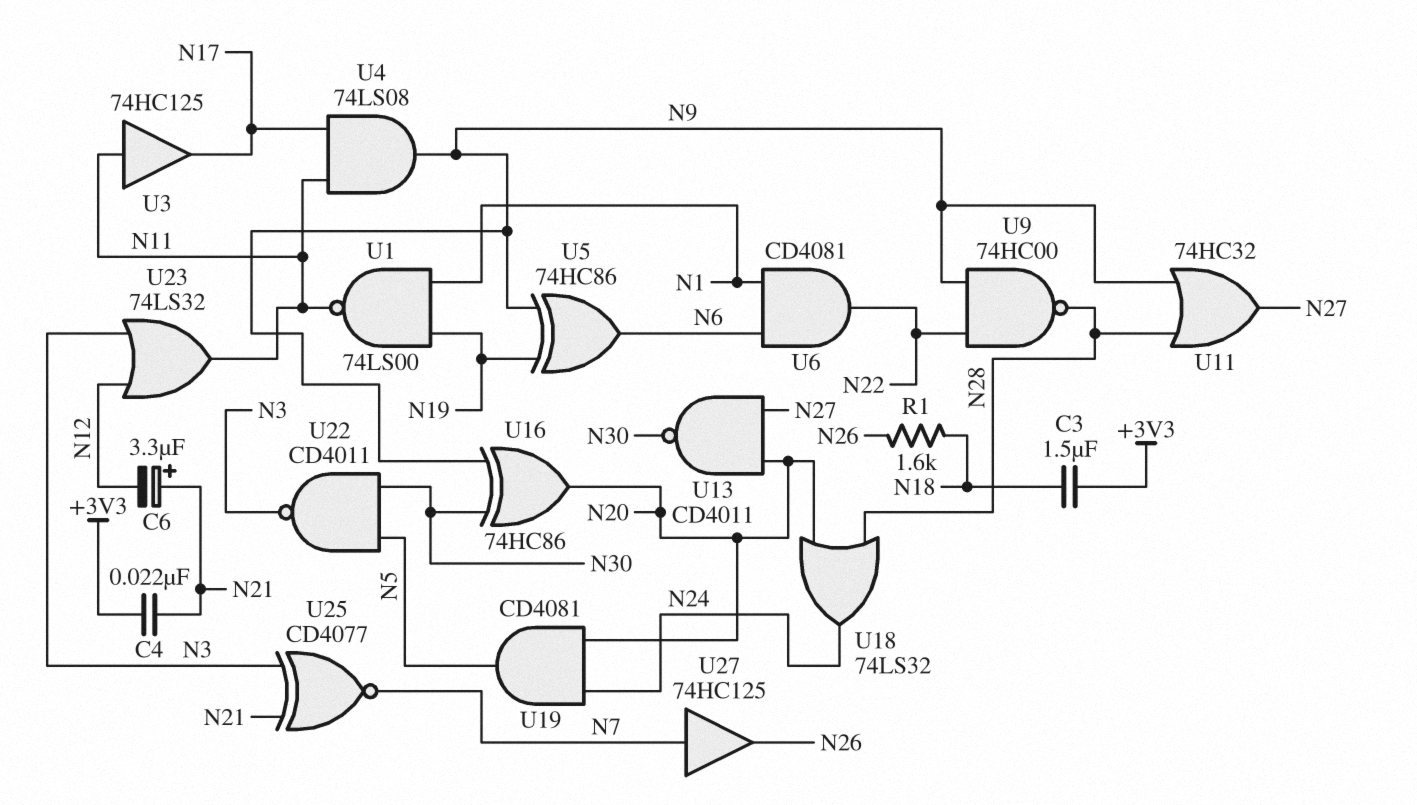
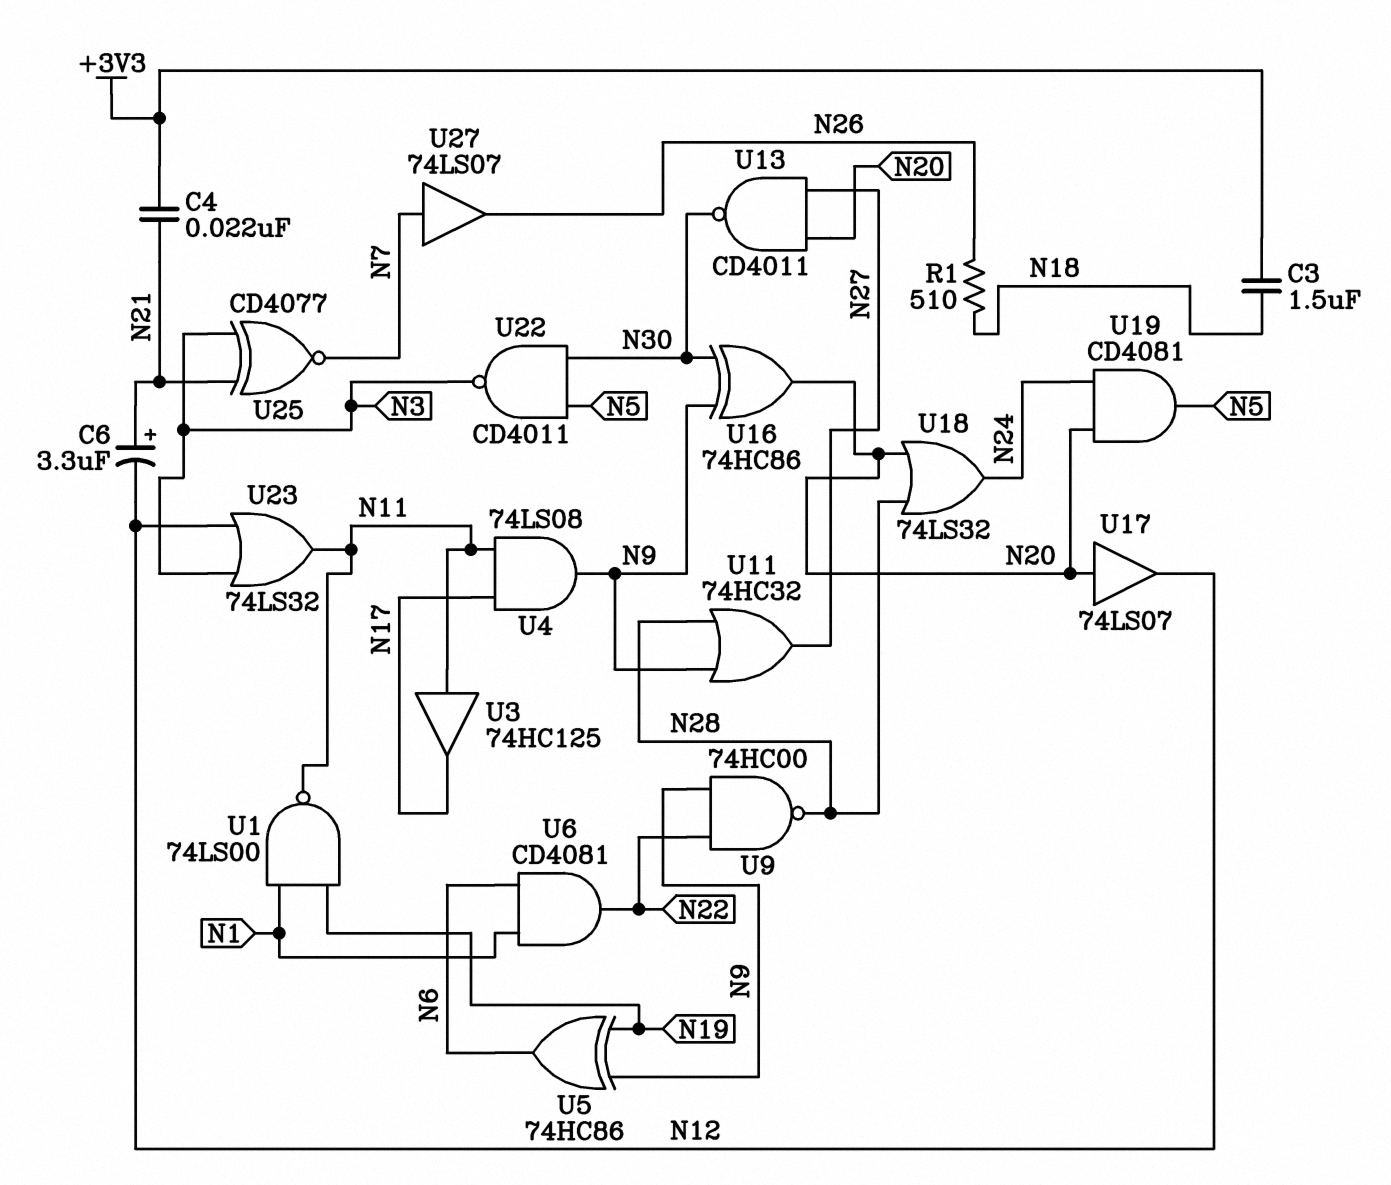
R1: 1.6k (N18, N26) -> 510 (N18, N26)
U17: none -> buffer 74LS07 (in N20, out N12)
U27: buffer 74HC125 (in N7, out N26) -> buffer 74LS07 (in N7, out N26)

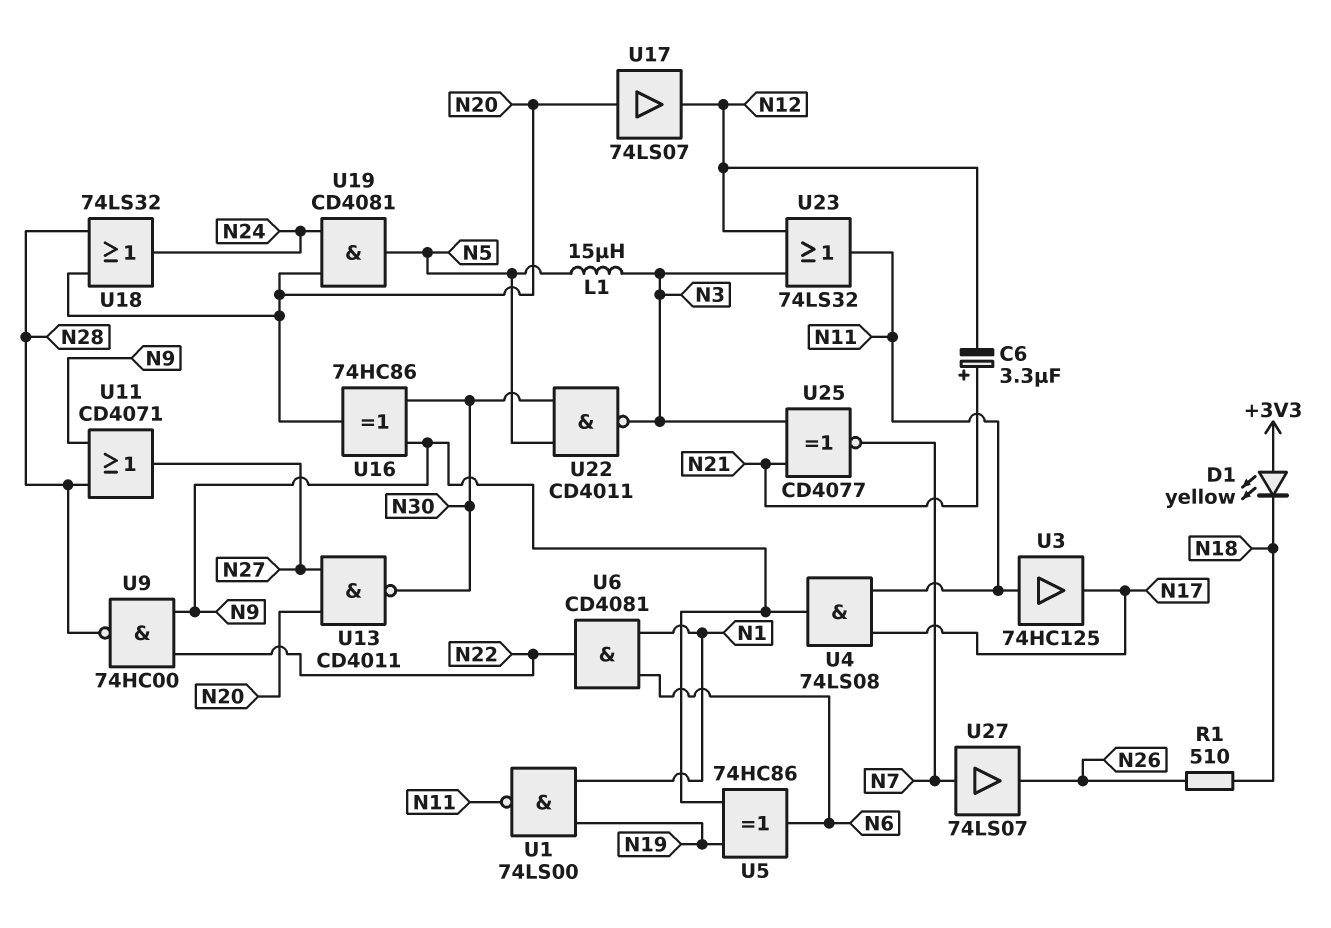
C3: 1.5uF (+3V3, N18) -> none
C4: 22nF (+3V3, N21) -> none
D1: none -> LED yellow (A +3V3, K N18)
L1: none -> 15uH (N3, N5)
U11: OR 74HC32 (in N9, in N28, out N27) -> OR CD4071 (in N9, in N28, out N27)

